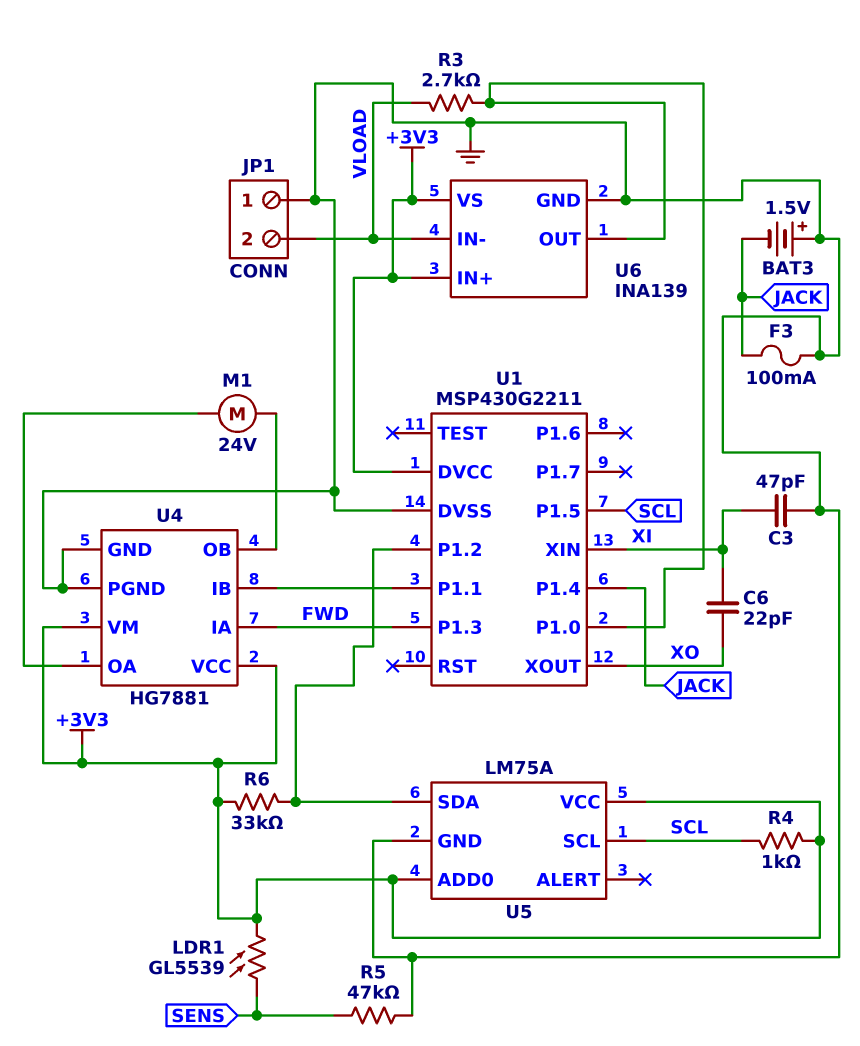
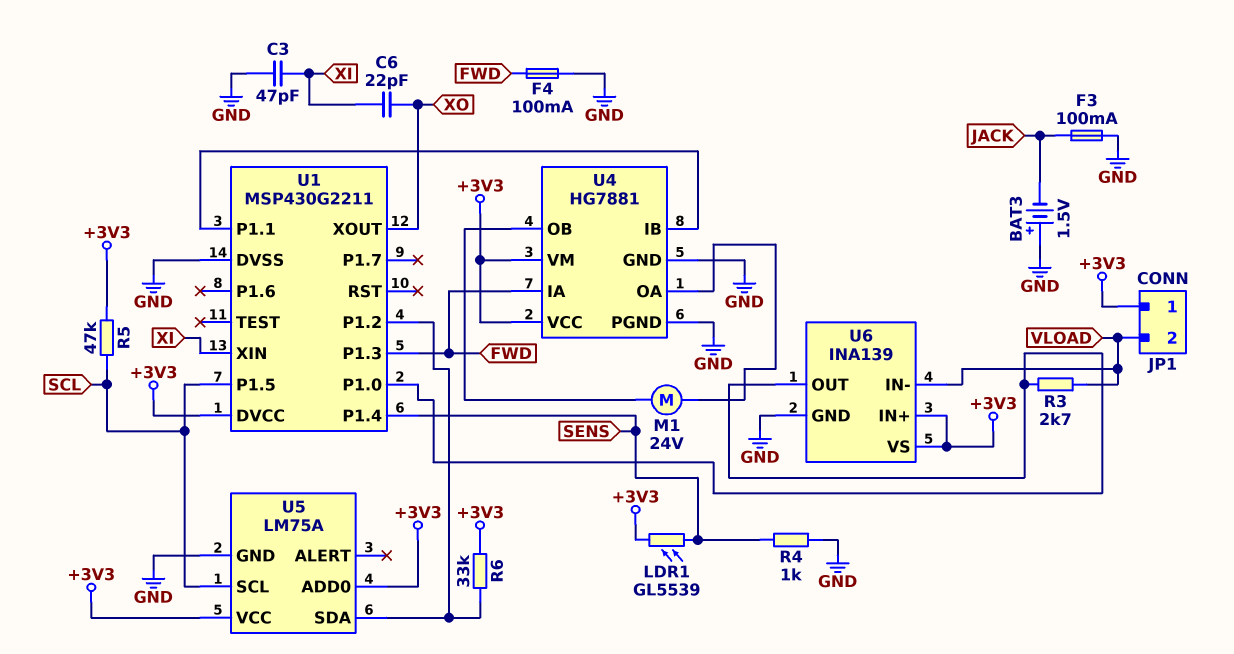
F4: none -> 100mA (FWD, GND)
JP1 pin 1: GND -> +3V3
R4: 1k (+3V3, SCL) -> 1k (GND, SENS)
R5: 47k (GND, SENS) -> 47k (+3V3, SCL)
U1 pin P1.4: JACK -> SENS

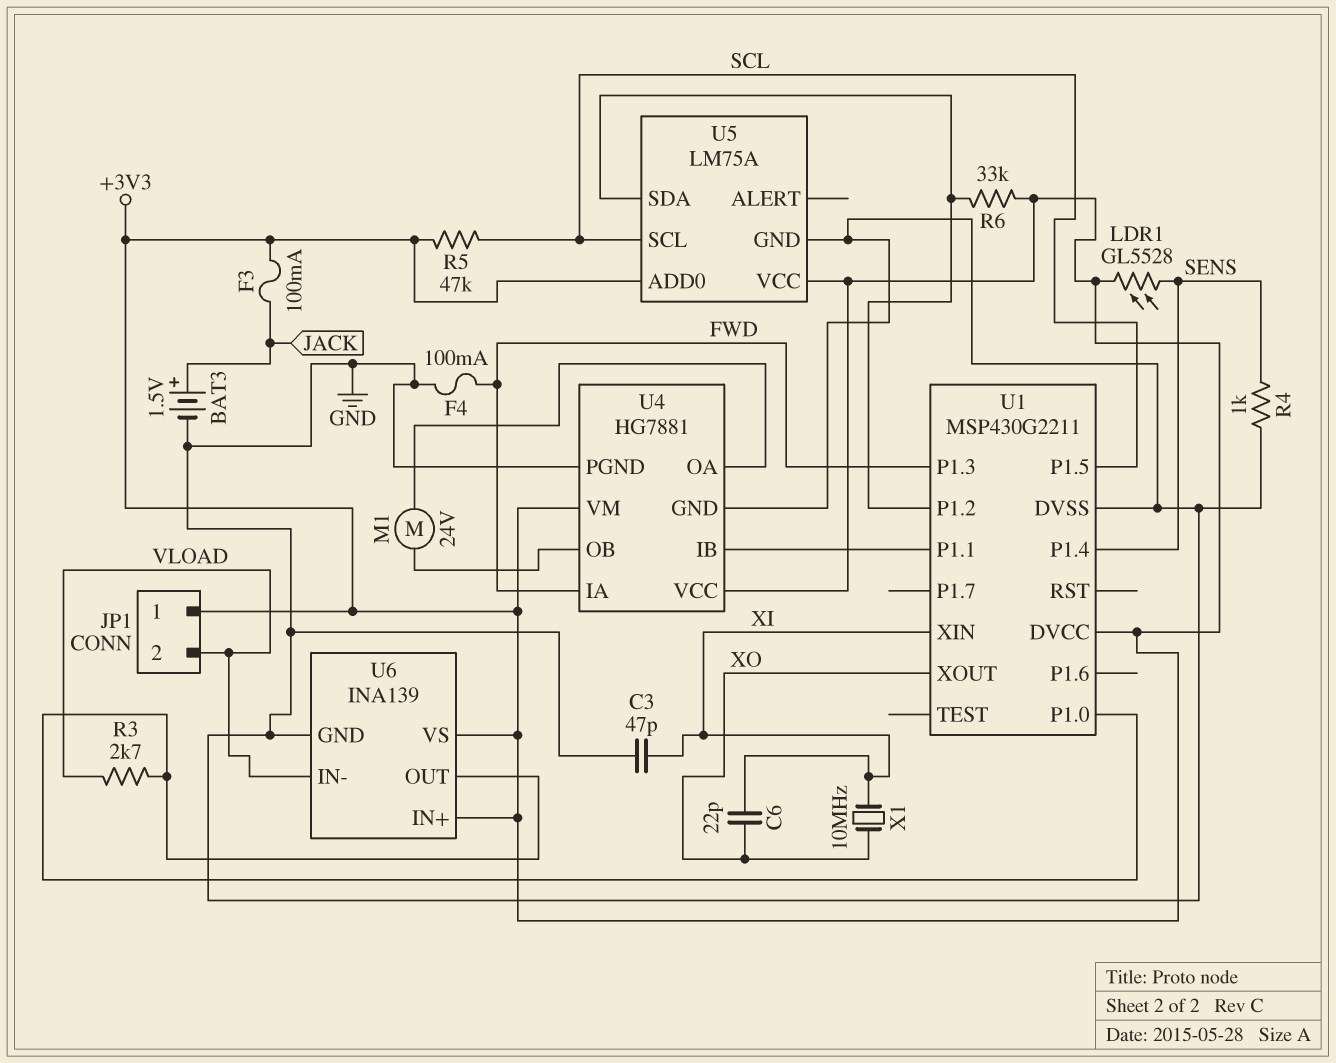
BAT3: 1.5V (plus GND, minus JACK) -> 1.5V (plus JACK, minus GND)
F3: 100mA (GND, JACK) -> 100mA (+3V3, JACK)
LDR1: GL5539 (+3V3, SENS) -> GL5528 (+3V3, SENS)
X1: none -> 10MHz (XI, XO)

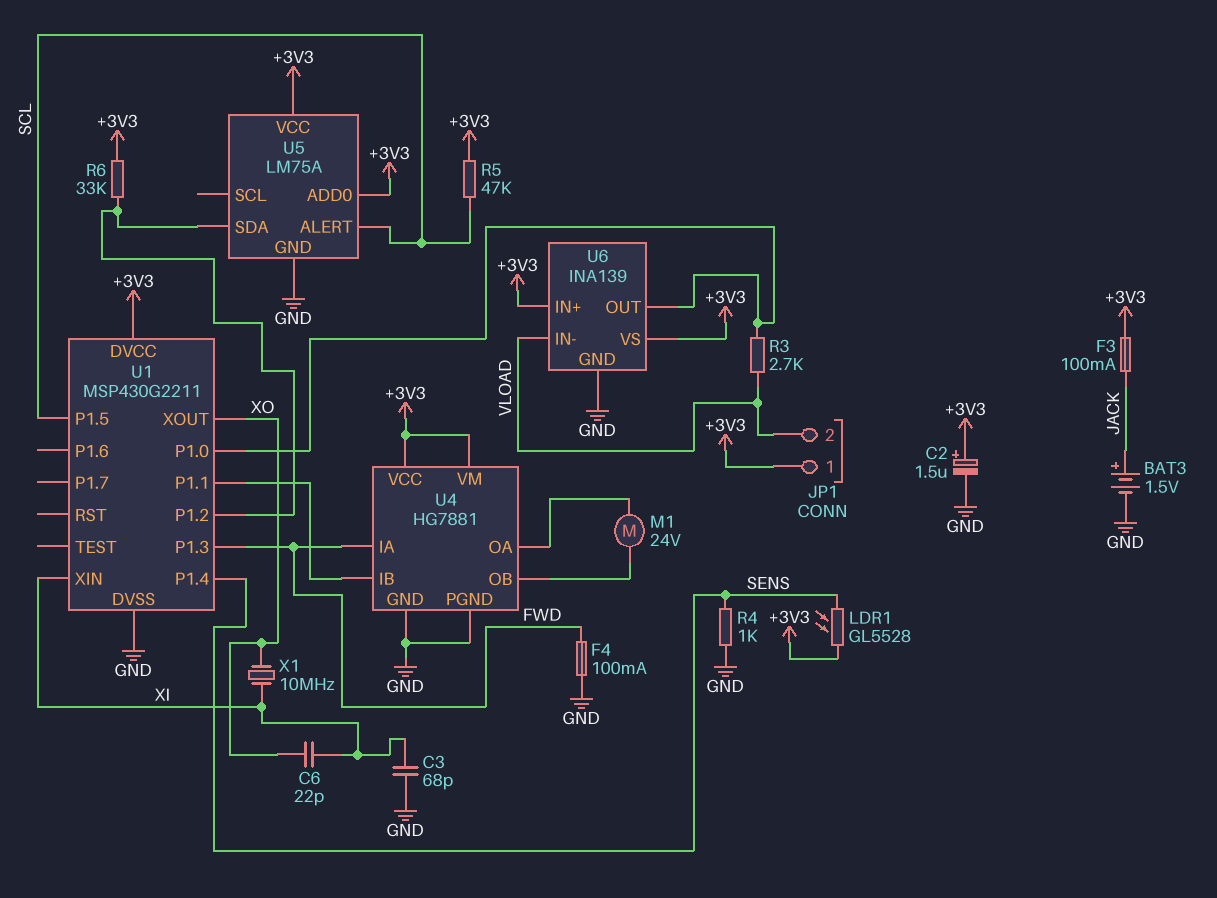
C2: none -> 1.5uF (plus +3V3, minus GND)
C3: 47pF (GND, XI) -> 68pF (GND, XI)
U5 pin ALERT: none -> SCL
U5 pin SCL: SCL -> none

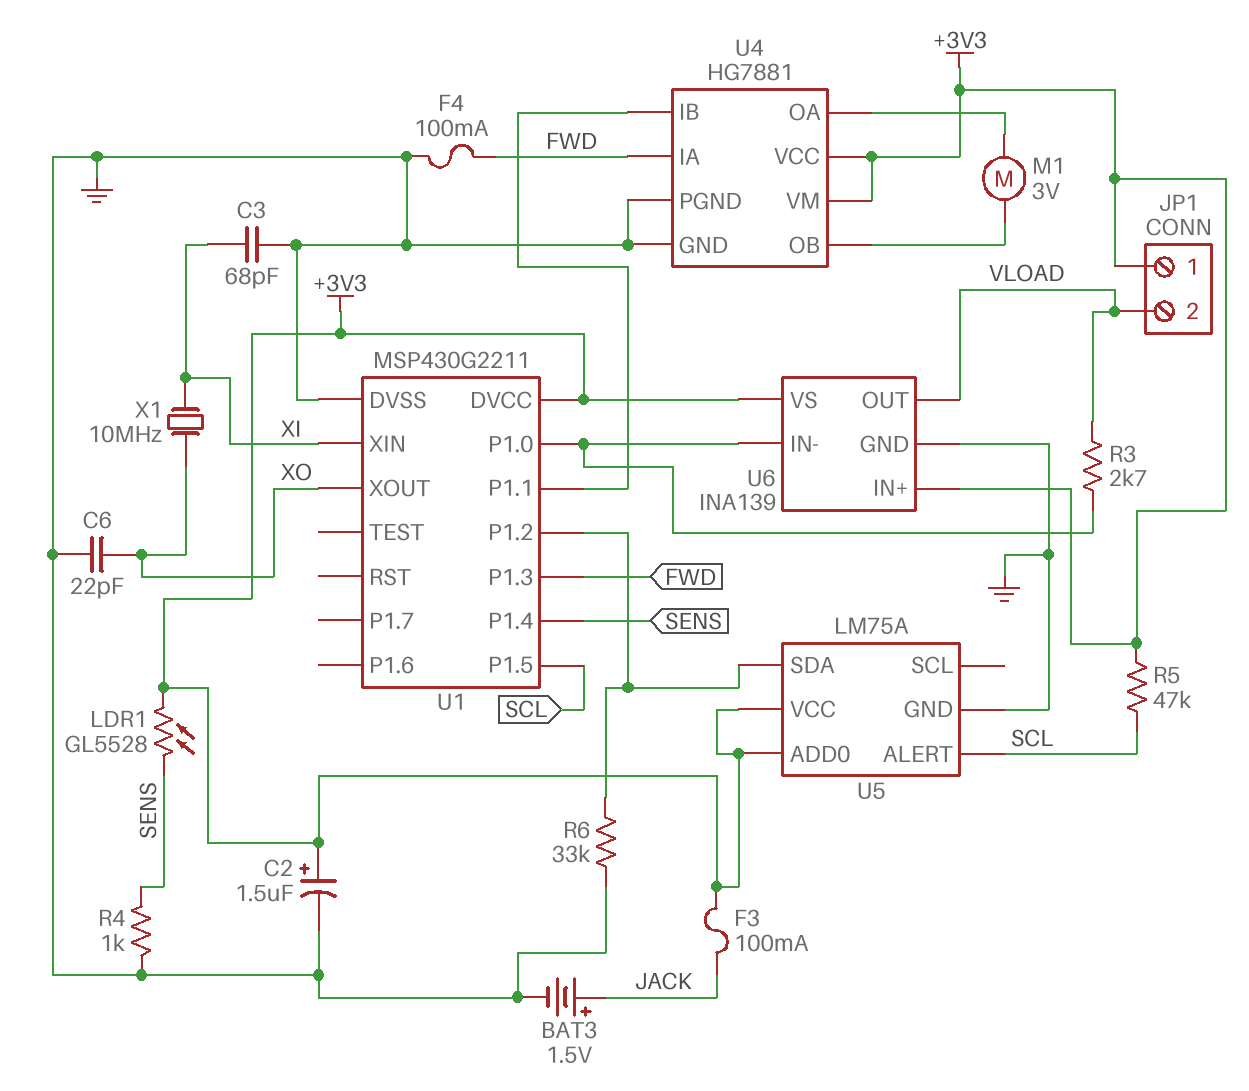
C6: 22pF (XI, XO) -> 22pF (GND, XO)
M1: motor 24V (U4/OA, U4/OB) -> motor 3V (U4/OA, U4/OB)
R6: 33k (+3V3, U1/P1.2) -> 33k (GND, U1/P1.2)
U6 pin IN-: VLOAD -> U1/P1.0
U6 pin OUT: U1/P1.0 -> VLOAD

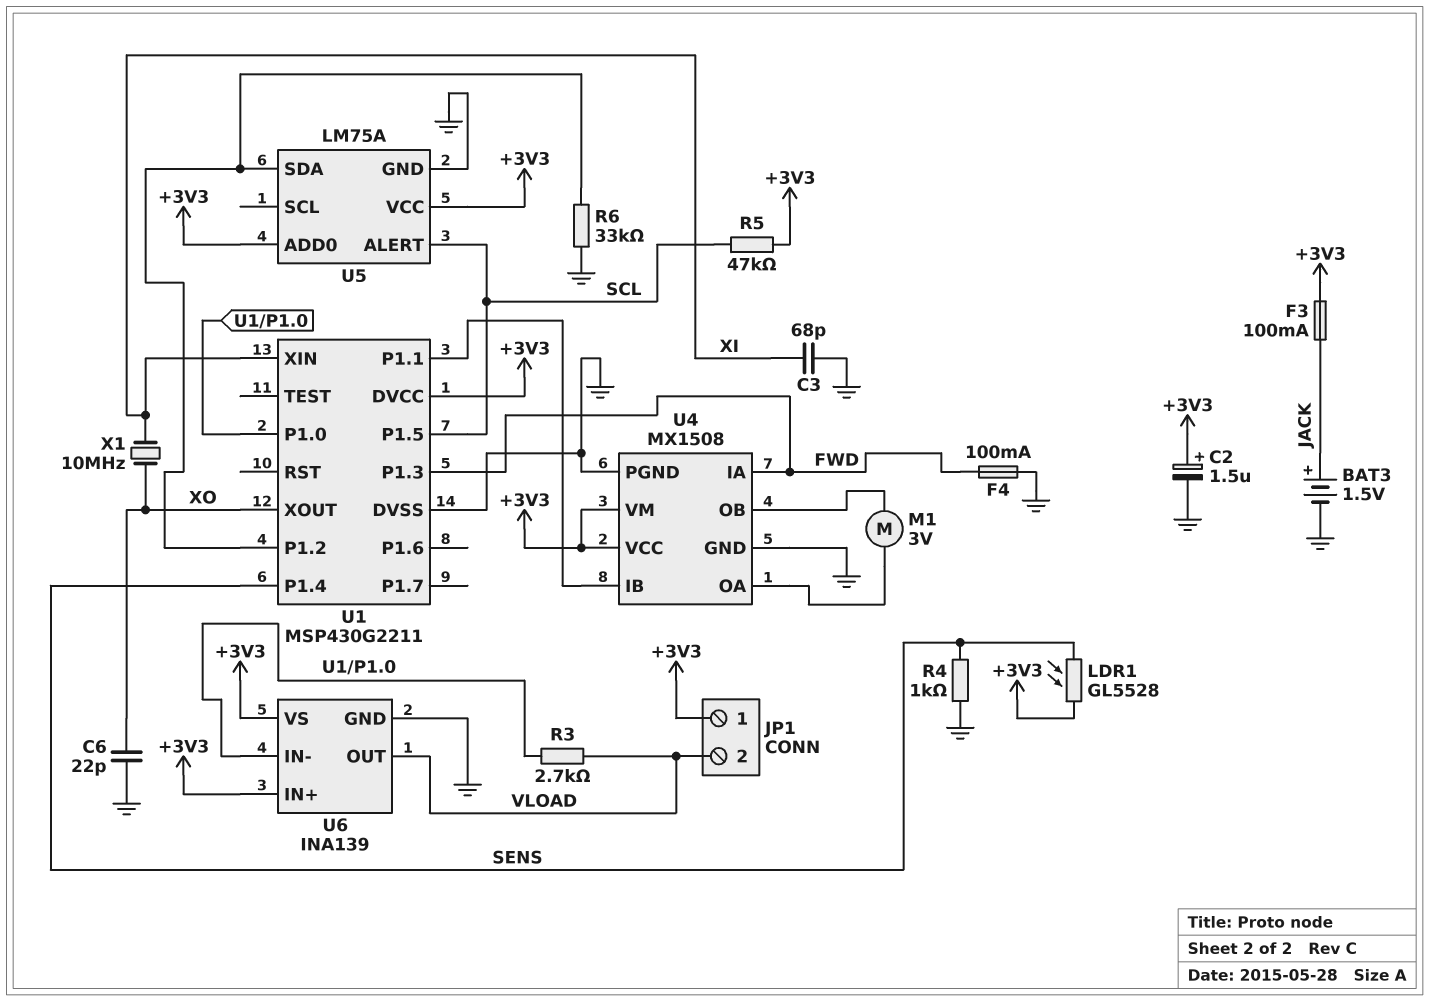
U4: HG7881 -> MX1508

